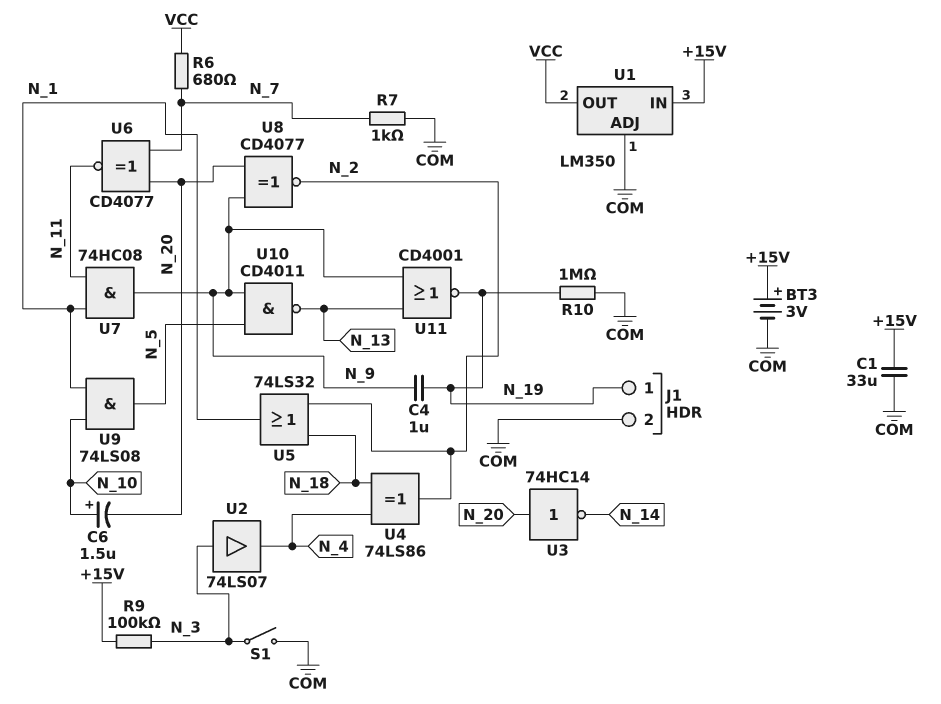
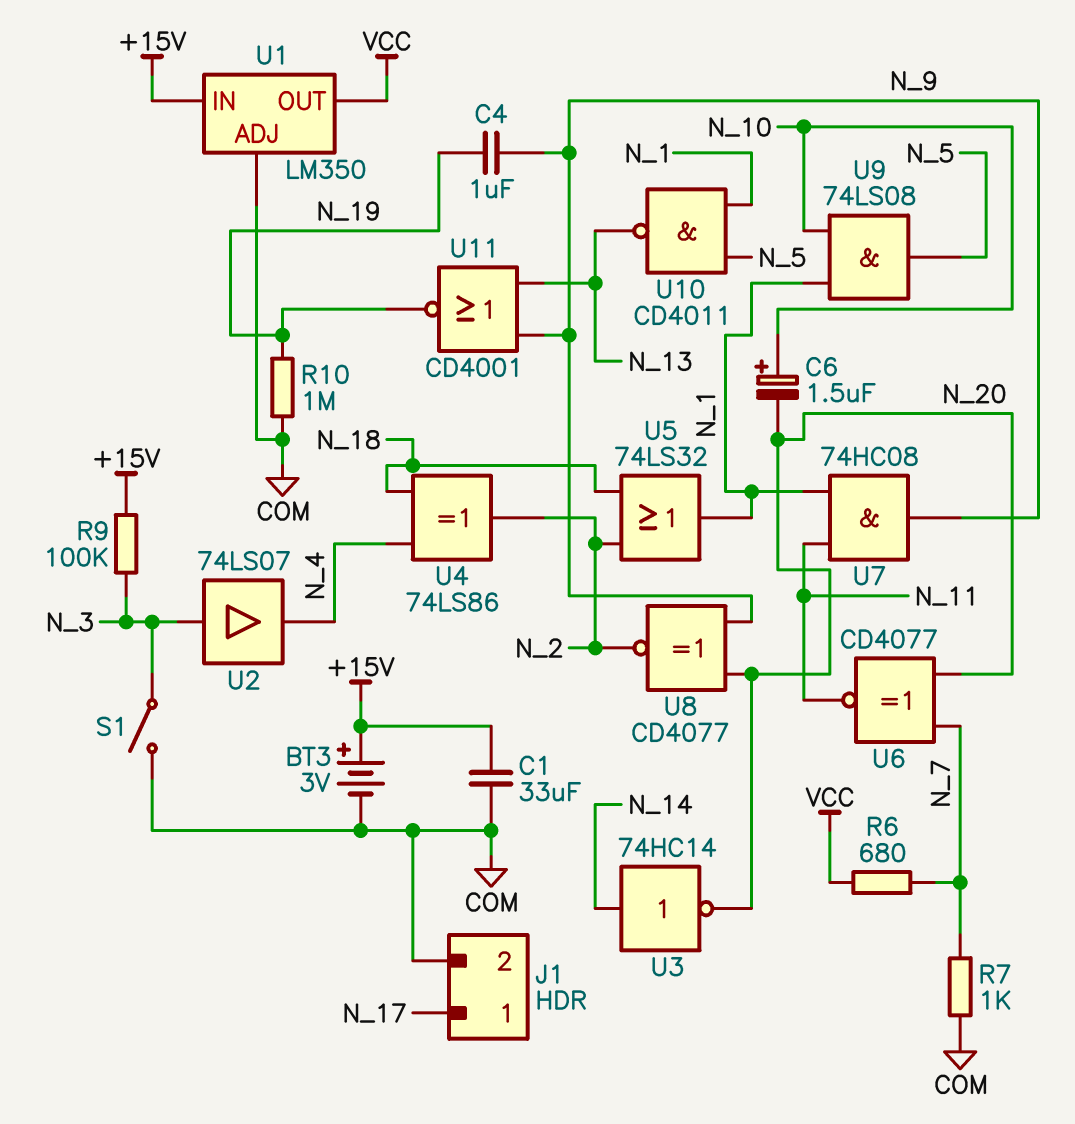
J1 pin 1: N_19 -> N_17
U3: NOT 74HC14 (in N_20, out N_14) -> NOT 74HC14 (in N_14, out N_20)
U10: NAND CD4011 (in N_5, in N_9, out N_13) -> NAND CD4011 (in N_1, in N_5, out N_13)

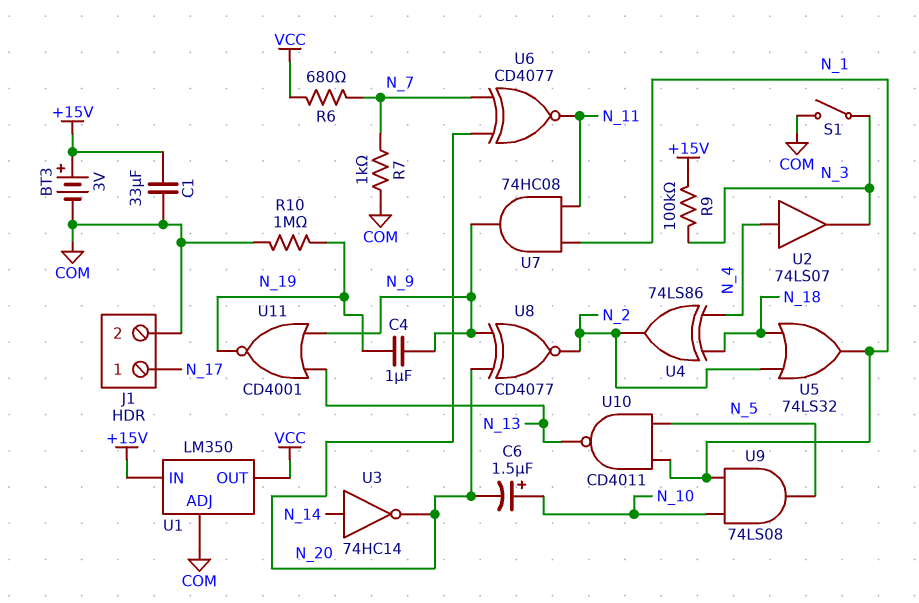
U2: buffer 74LS07 (in N_3, out N_4) -> buffer 74LS07 (in N_4, out N_3)

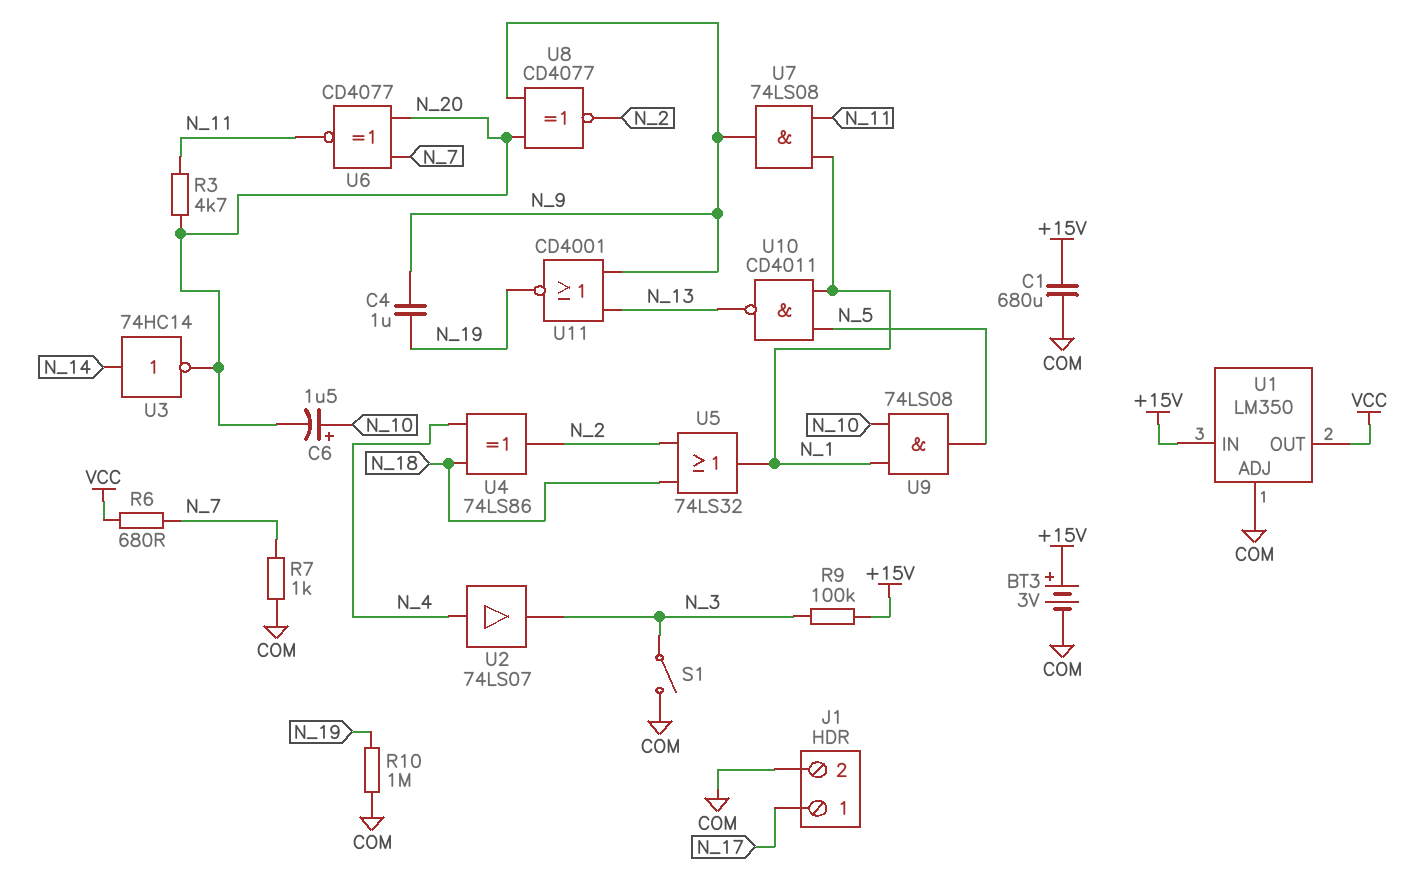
C1: 33uF (+15V, COM) -> 680uF (+15V, COM)
R3: none -> 4.7k (N_11, N_20)
U7: AND 74HC08 (in N_1, in N_11, out N_9) -> AND 74LS08 (in N_1, in N_11, out N_9)

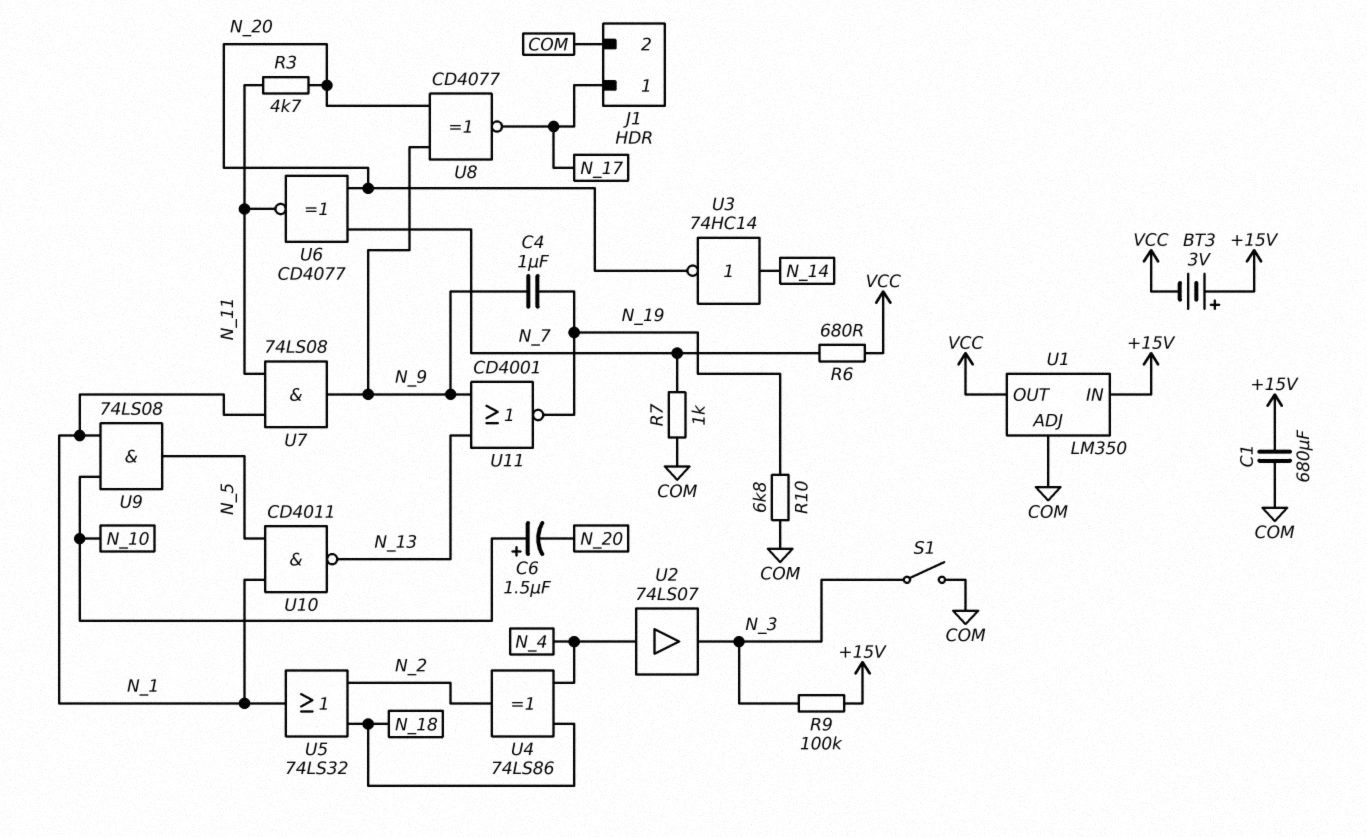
BT3: 3V (plus +15V, minus COM) -> 3V (plus +15V, minus VCC)
R10: 1M (COM, N_19) -> 6.8k (COM, N_19)
U8: XNOR CD4077 (in N_9, in N_20, out N_2) -> XNOR CD4077 (in N_9, in N_20, out N_17)

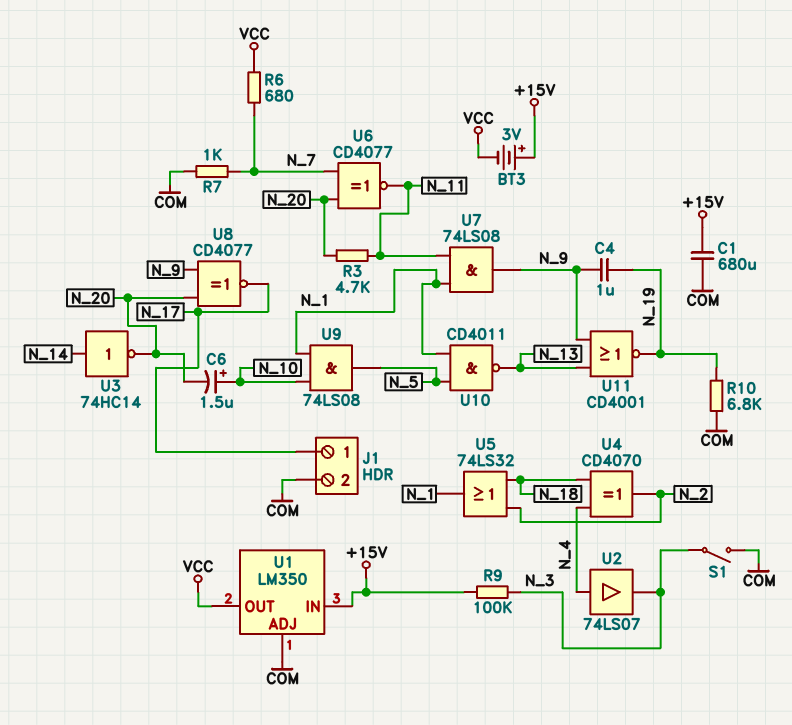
U4: XOR 74LS86 (in N_4, in N_18, out N_2) -> XOR CD4070 (in N_4, in N_18, out N_2)

